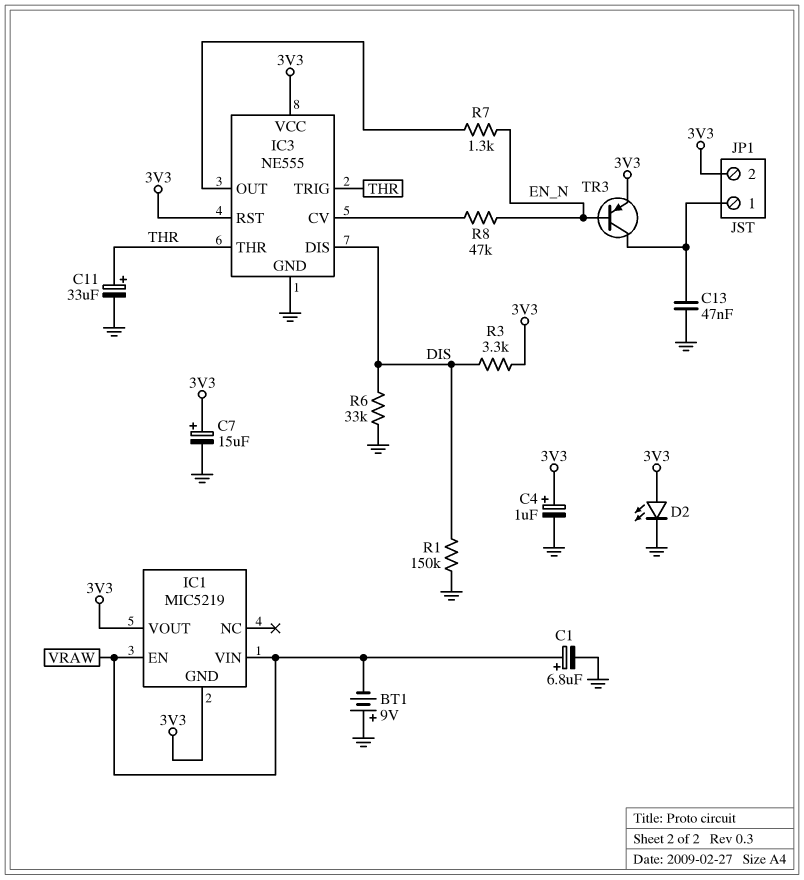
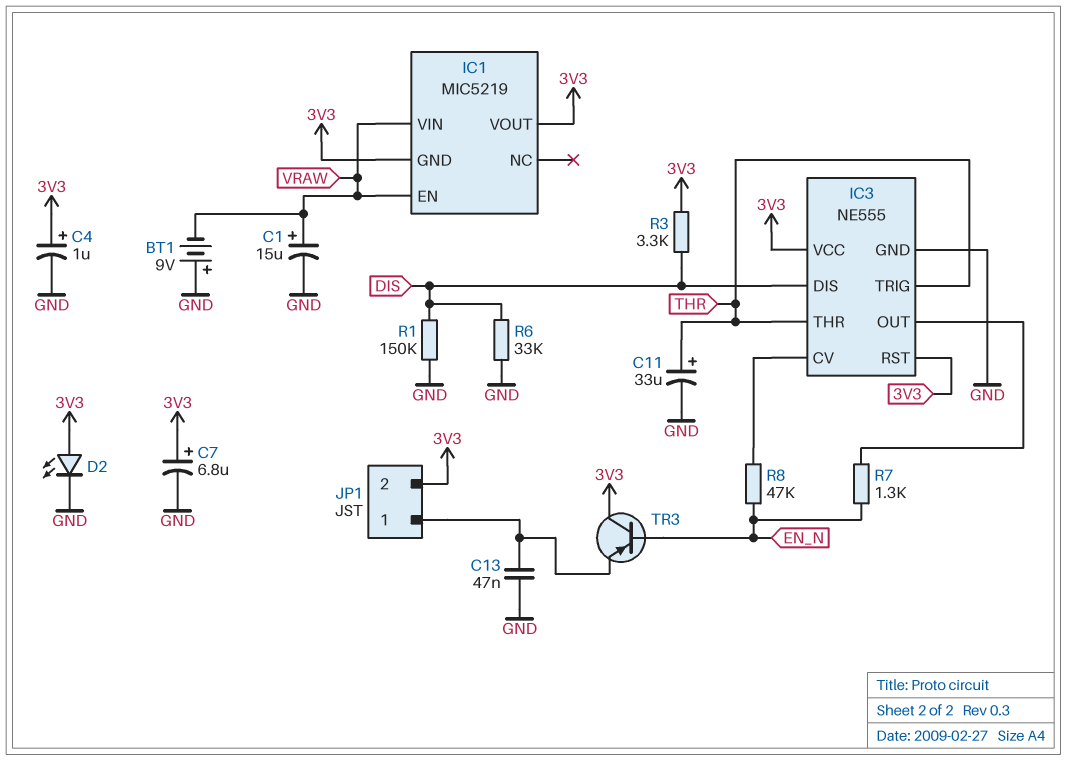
C1: 6.8uF (plus VRAW, minus GND) -> 15uF (plus VRAW, minus GND)
C7: 15uF (plus 3V3, minus GND) -> 6.8uF (plus 3V3, minus GND)
TR3: PNP (B EN_N, C JP1/1, E 3V3) -> PNP (B EN_N, C 3V3, E JP1/1)

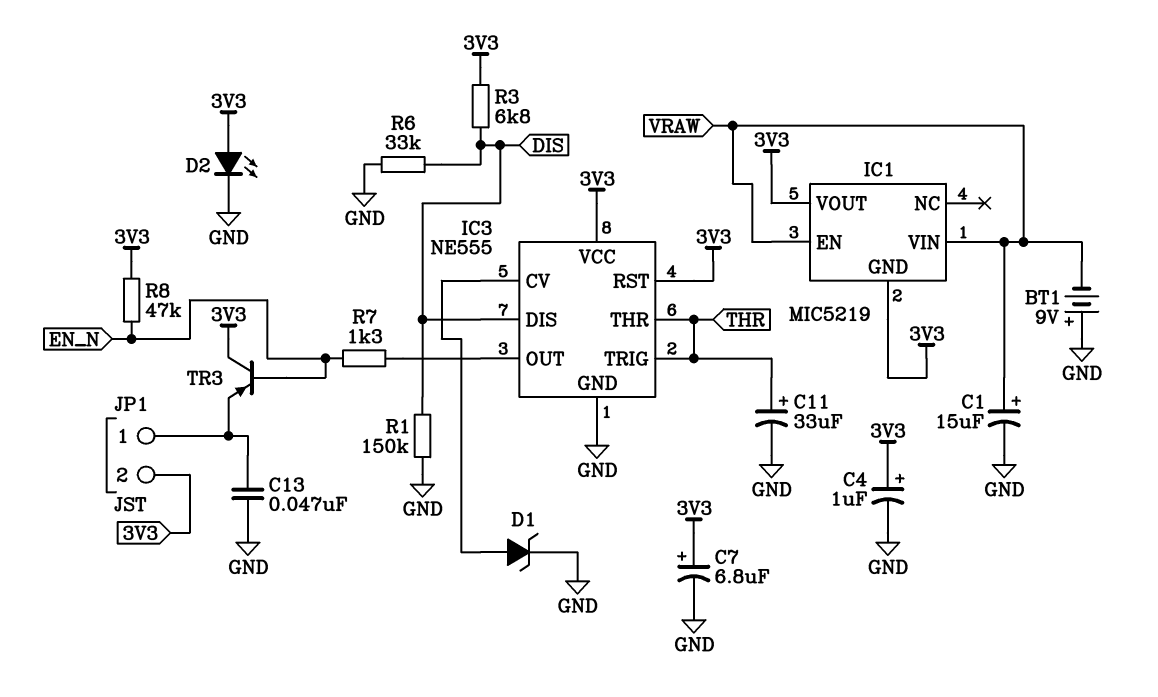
D1: none -> zener (A IC3/CV, K GND)
R3: 3.3k (3V3, DIS) -> 6.8k (3V3, DIS)
R8: 47k (EN_N, IC3/CV) -> 47k (3V3, EN_N)

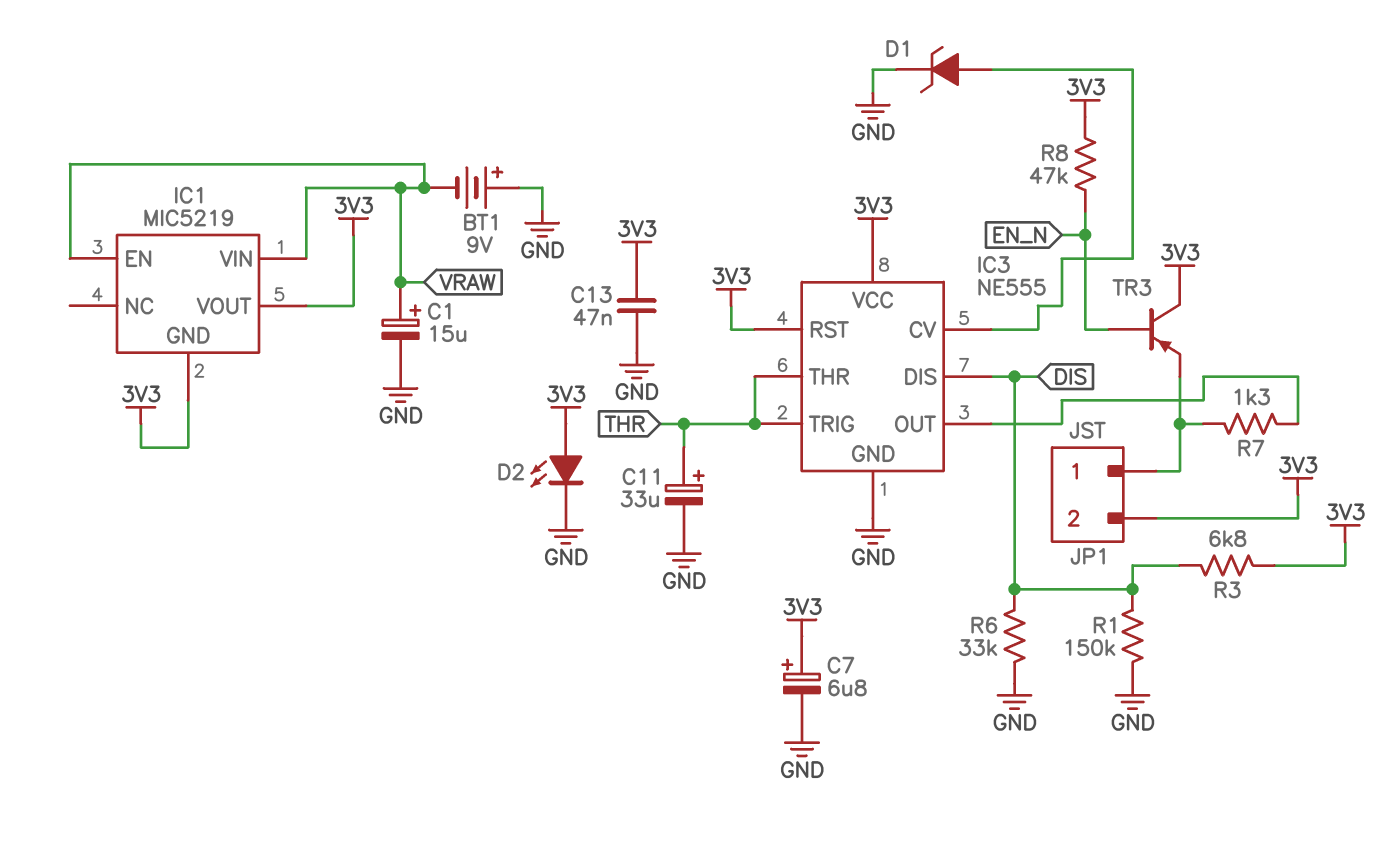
C4: 1uF (plus 3V3, minus GND) -> none
C13: 47nF (GND, JP1/1) -> 47nF (3V3, GND)
R7: 1.3k (EN_N, IC3/OUT) -> 1.3k (IC3/OUT, JP1/1)

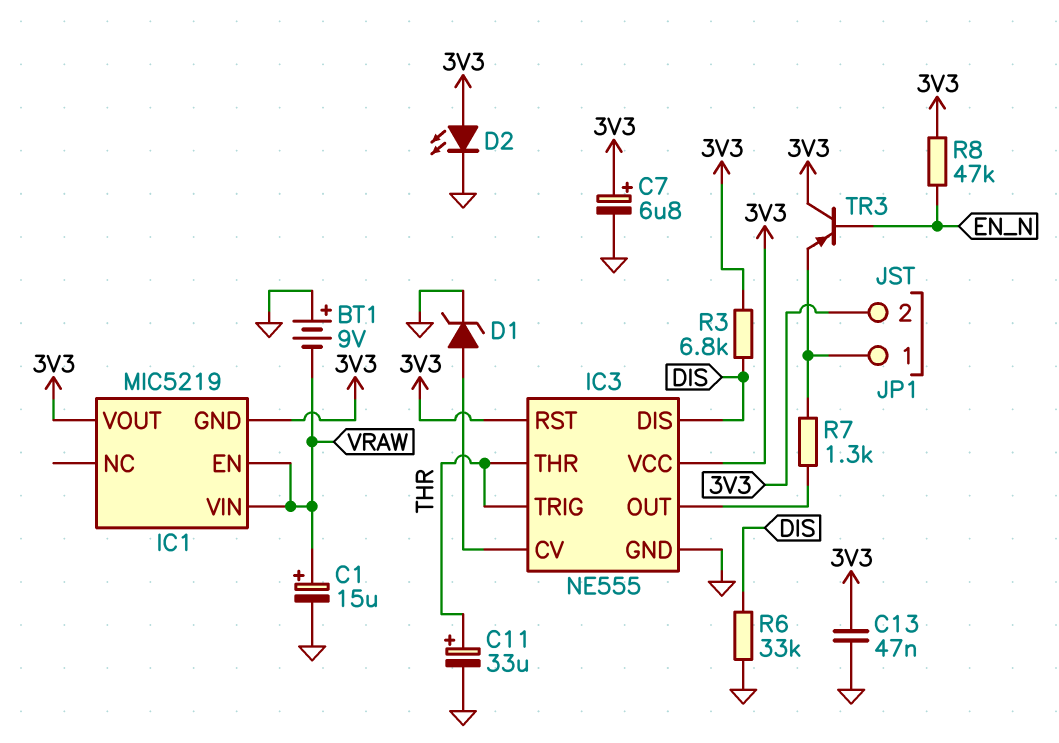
R1: 150k (DIS, GND) -> none

